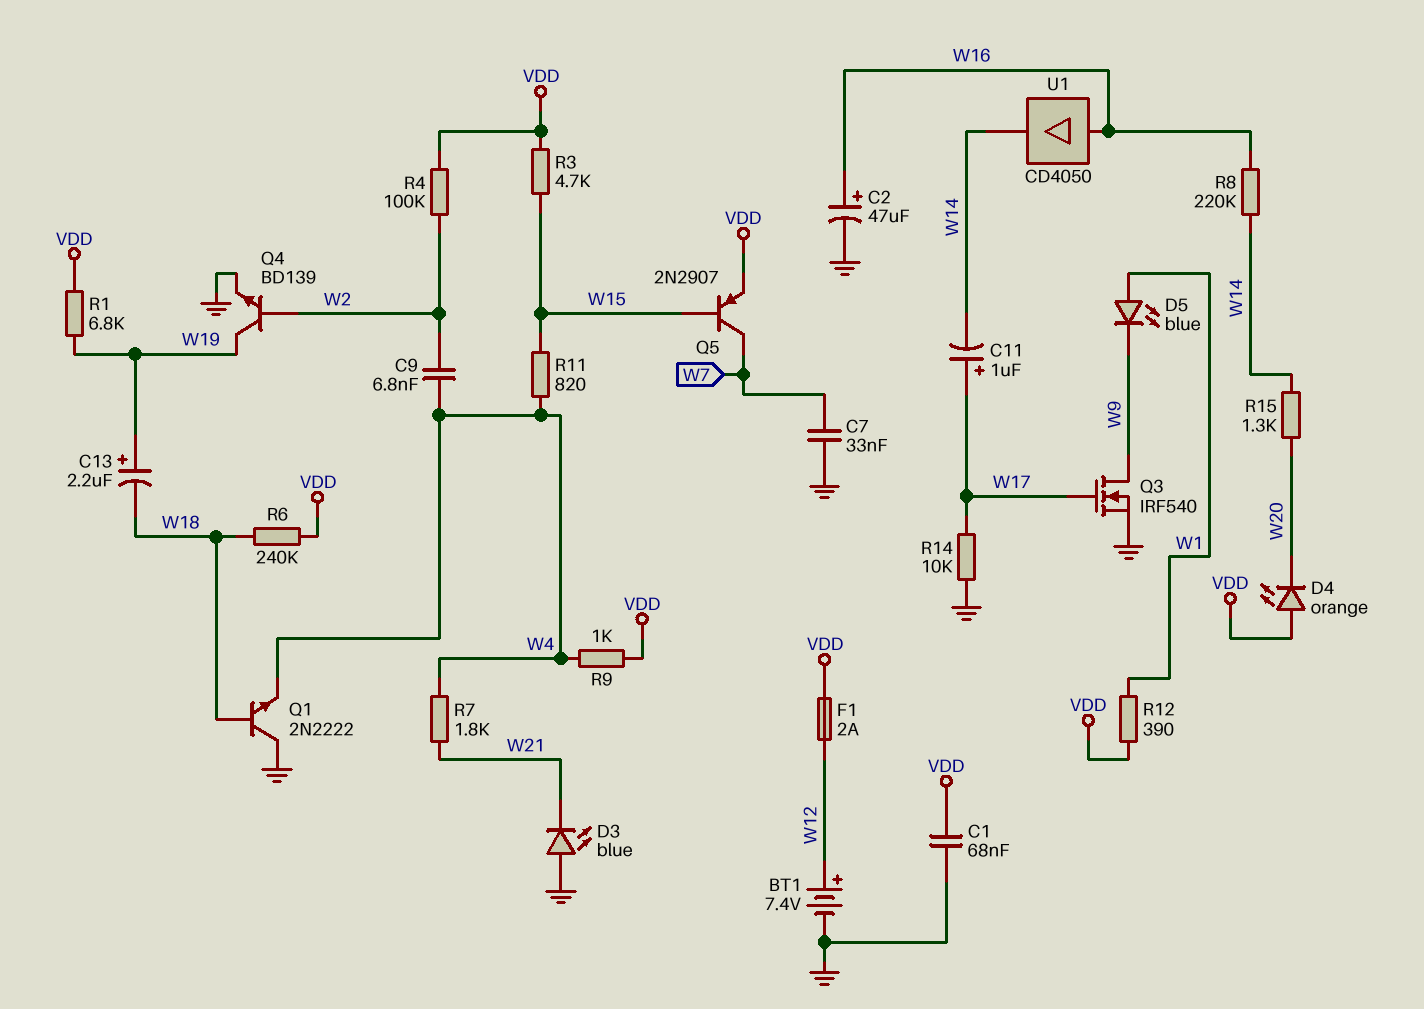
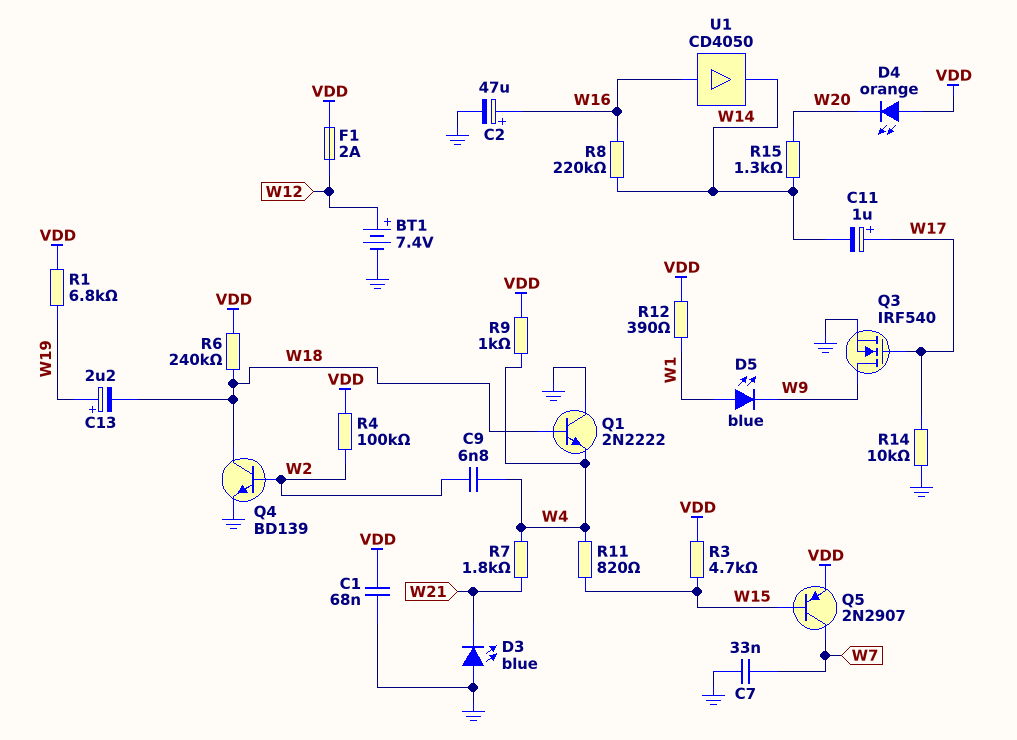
Q4: NPN BD139 (B W2, C W19, E GND) -> NPN BD139 (B W2, C W18, E GND)

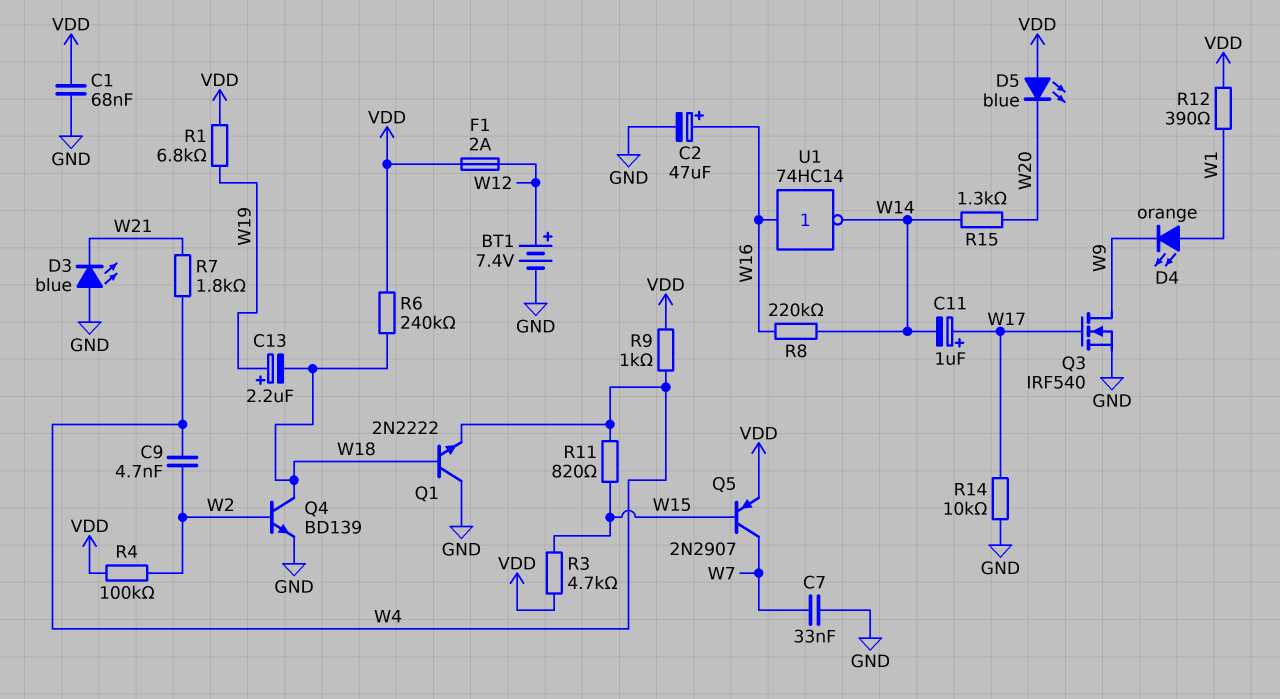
C9: 6.8nF (W2, W4) -> 4.7nF (W2, W4)
D4: LED orange (A VDD, K W20) -> LED orange (A W1, K W9)
D5: LED blue (A W1, K W9) -> LED blue (A VDD, K W20)
U1: buffer CD4050 (in W16, out W14) -> NOT 74HC14 (in W16, out W14)

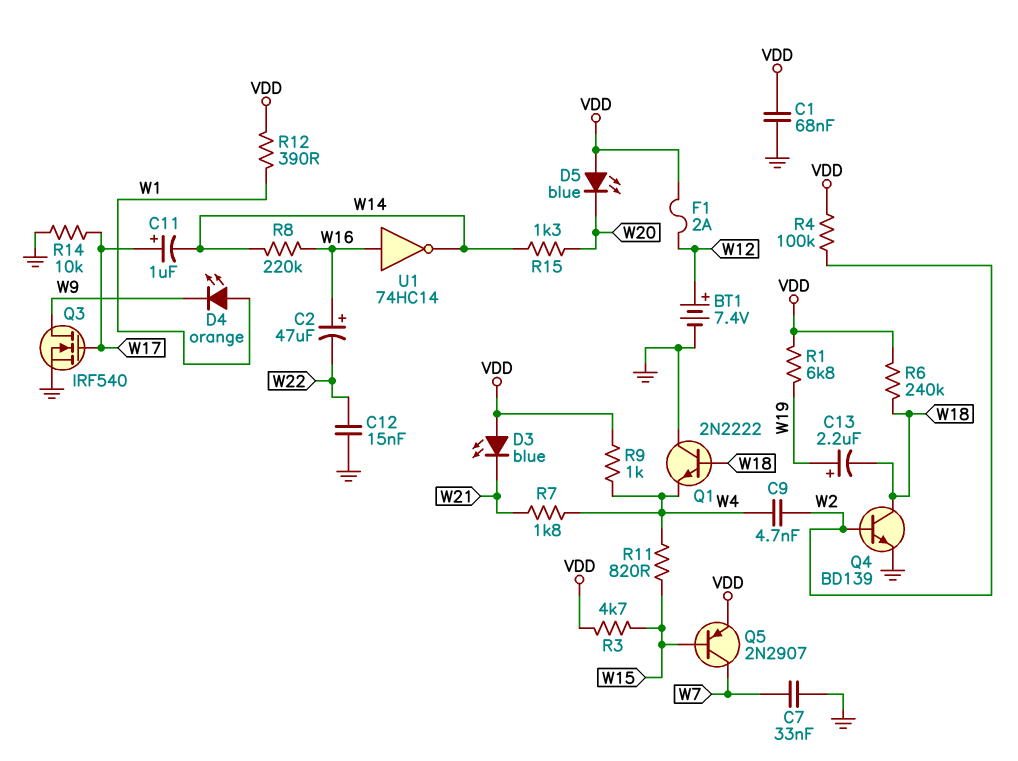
C2: 47uF (plus W16, minus GND) -> 47uF (plus W16, minus W22)
C12: none -> 15nF (GND, W22)
D3: LED blue (A GND, K W21) -> LED blue (A VDD, K W21)

